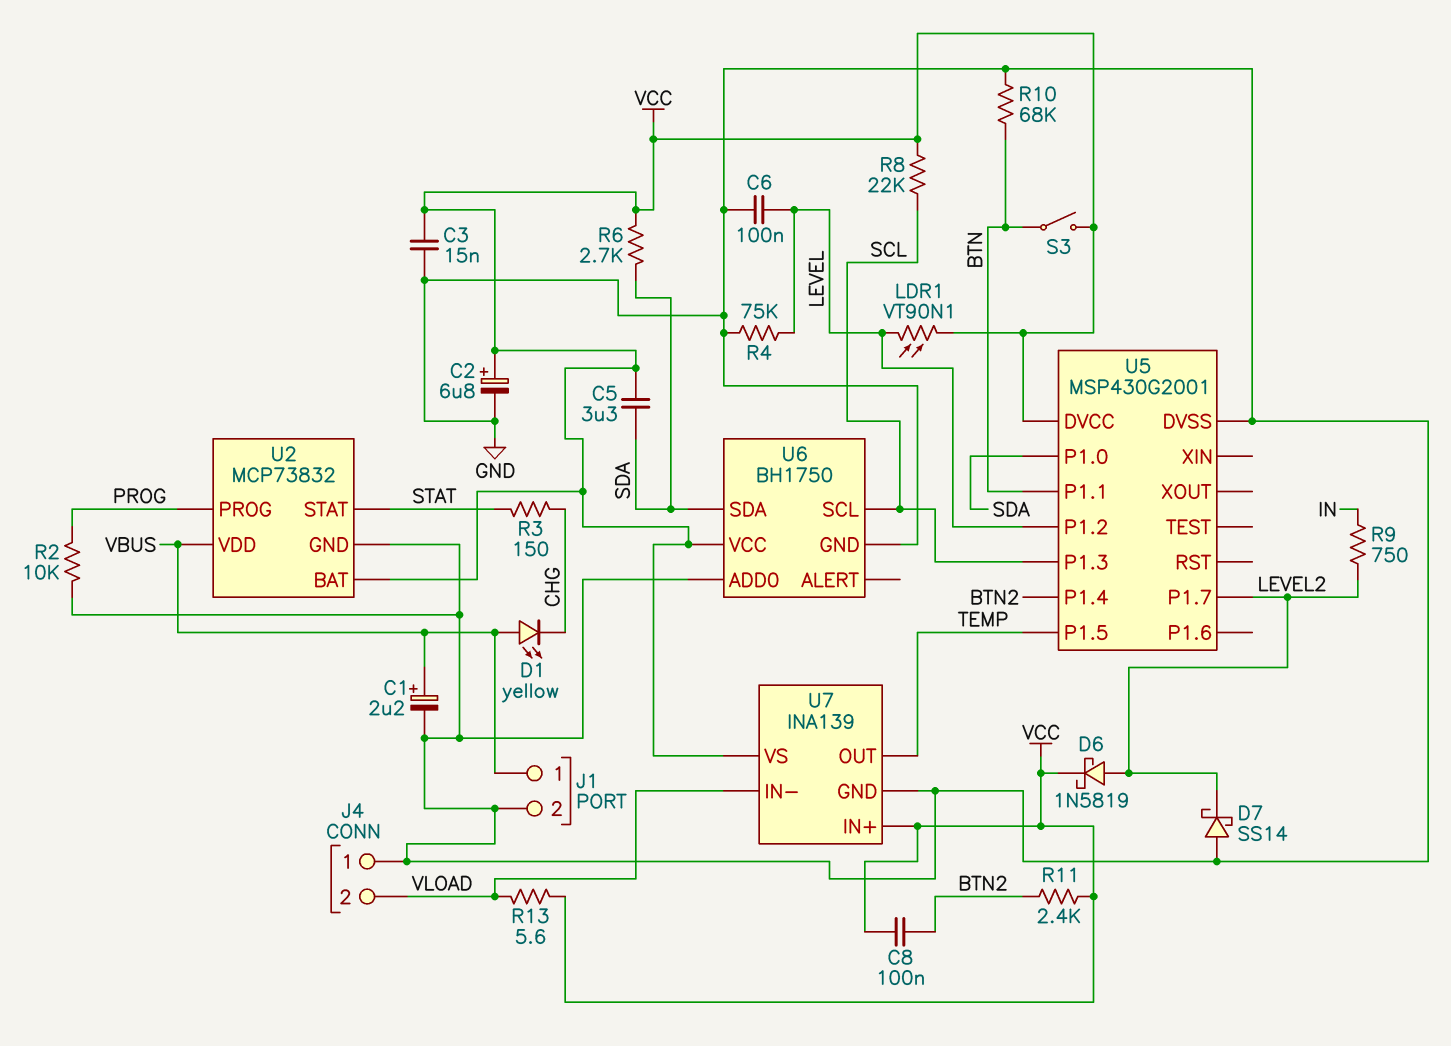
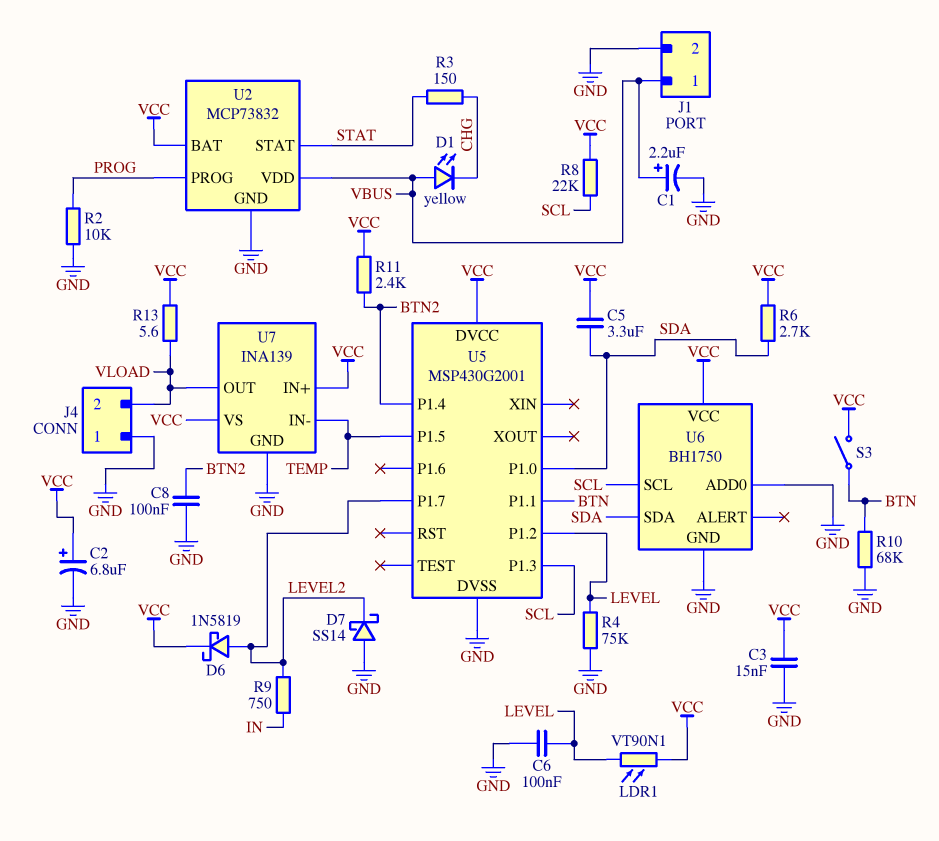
C8: 100nF (BTN2, VCC) -> 100nF (BTN2, GND)
U7 pin IN-: VLOAD -> TEMP
U7 pin OUT: TEMP -> VLOAD

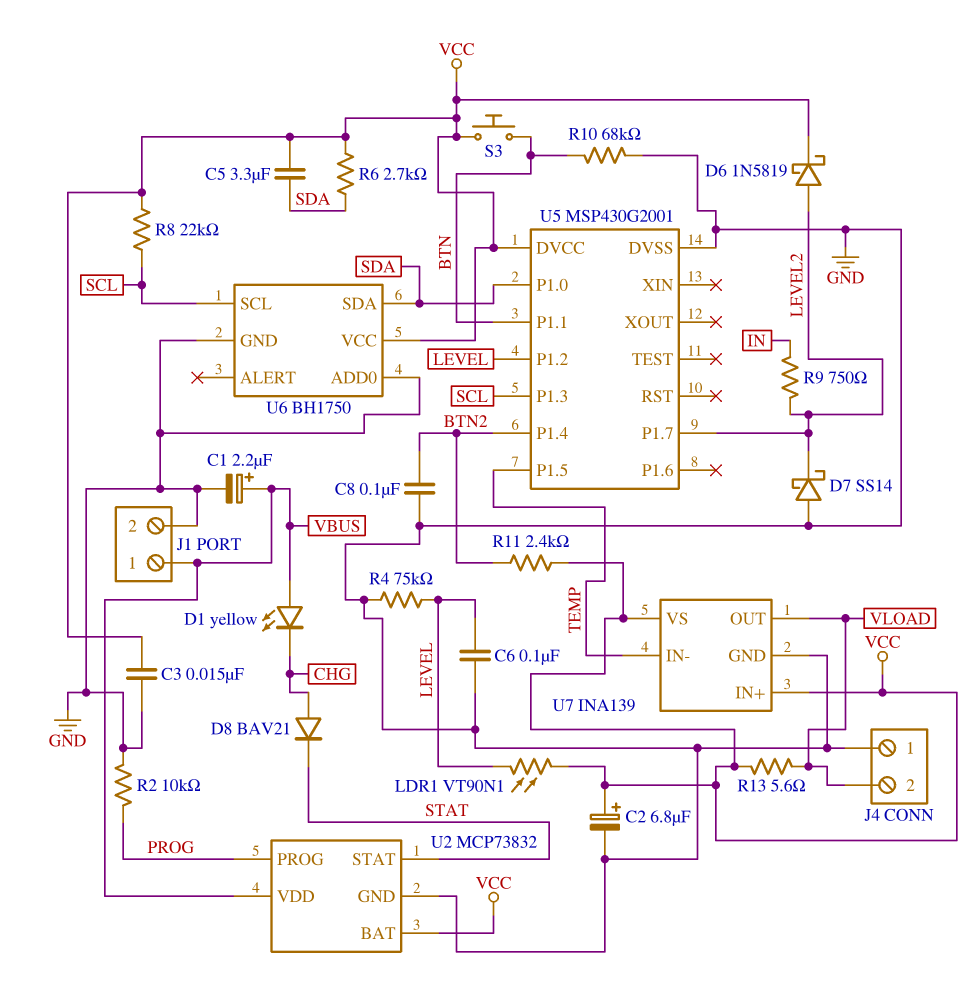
D8: none -> diode BAV21 (A CHG, K STAT)
R3: 150 (CHG, STAT) -> none
S3: switch (BTN, VCC) -> button (BTN, VCC)

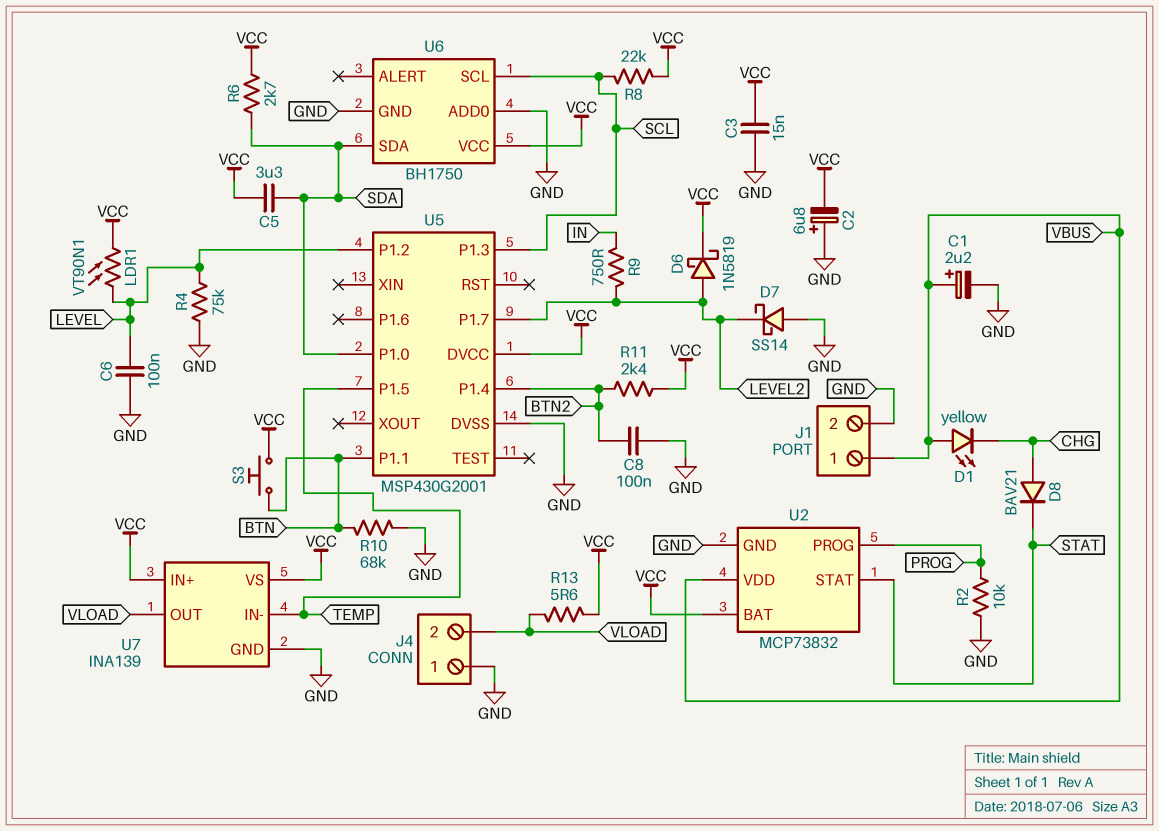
C2: 6.8uF (plus VCC, minus GND) -> 6.8uF (plus GND, minus VCC)

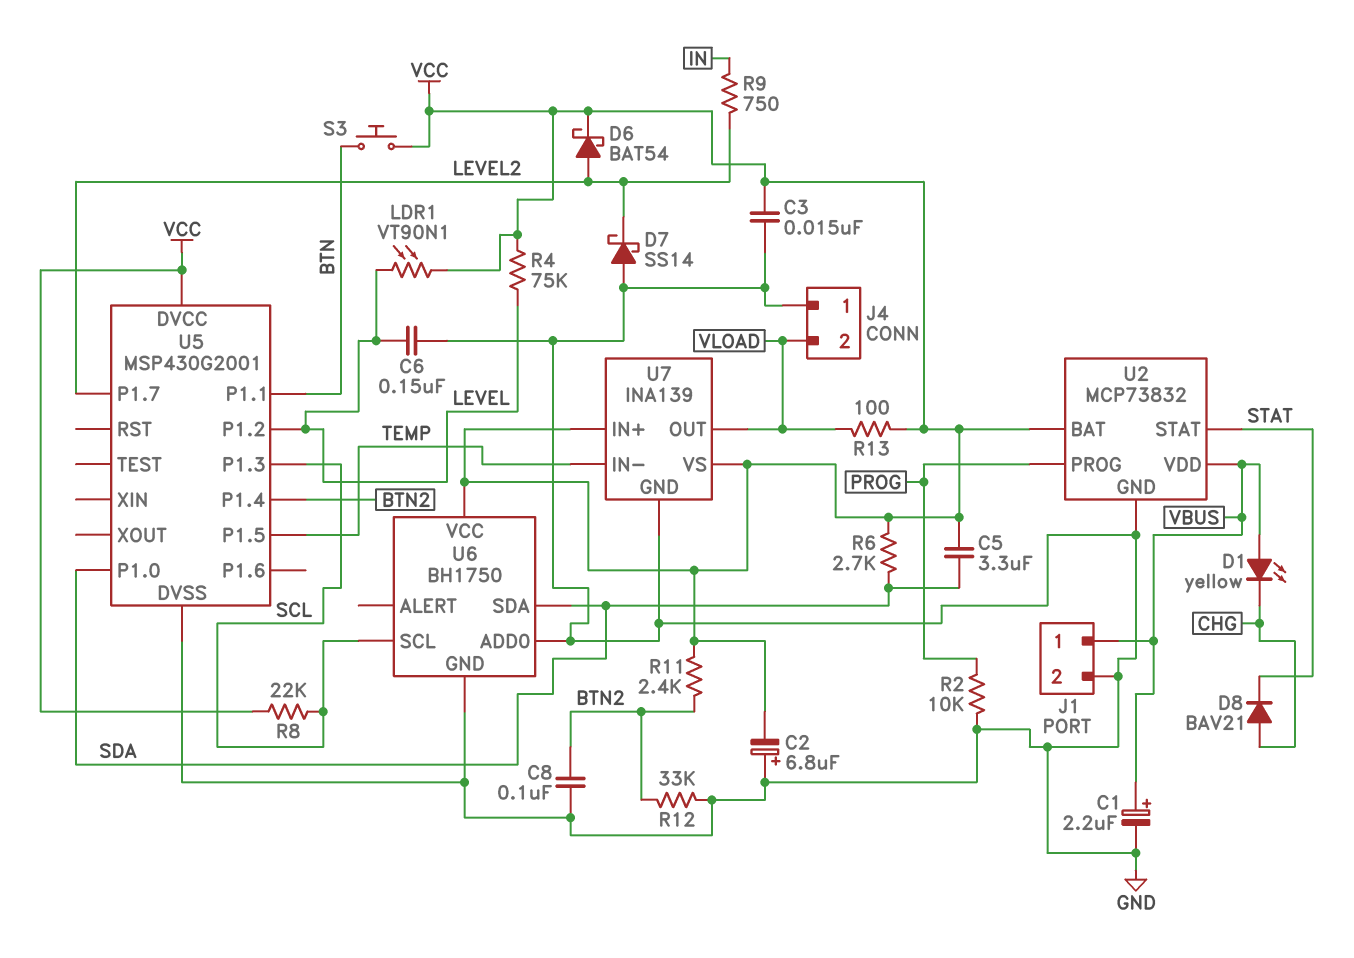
C6: 100nF (GND, LEVEL) -> 150nF (GND, LEVEL)
D6: schottky 1N5819 (A LEVEL2, K VCC) -> schottky BAT54 (A LEVEL2, K VCC)
R4: 75k (GND, LEVEL) -> 75k (LEVEL, VCC)
R10: 68k (BTN, GND) -> none
R12: none -> 33k (BTN2, GND)
R13: 5.6 (VCC, VLOAD) -> 100 (VCC, VLOAD)

